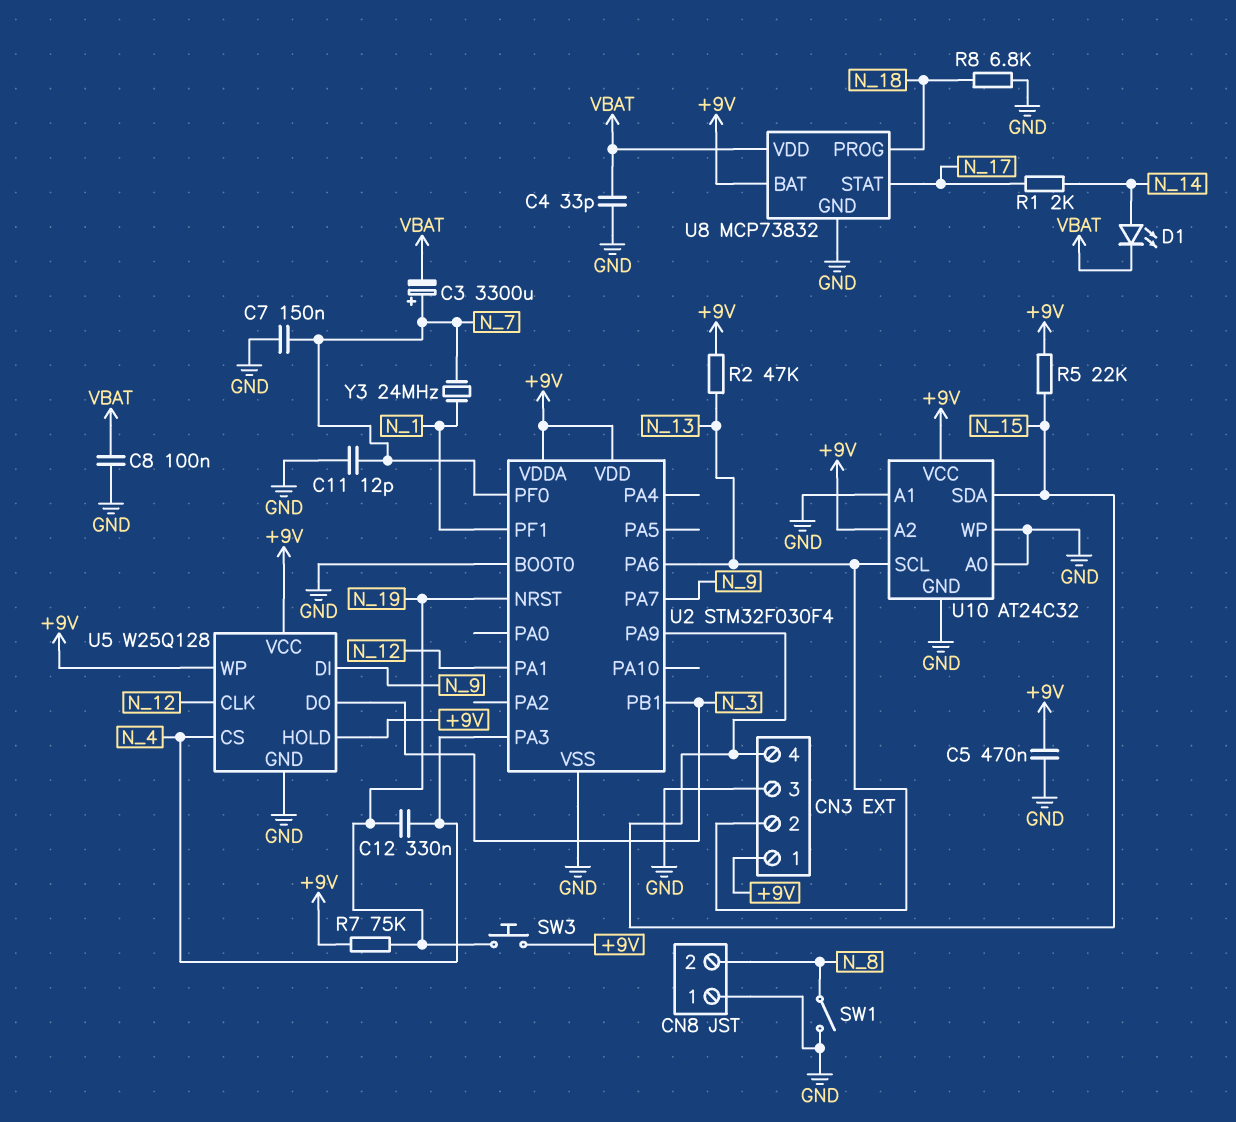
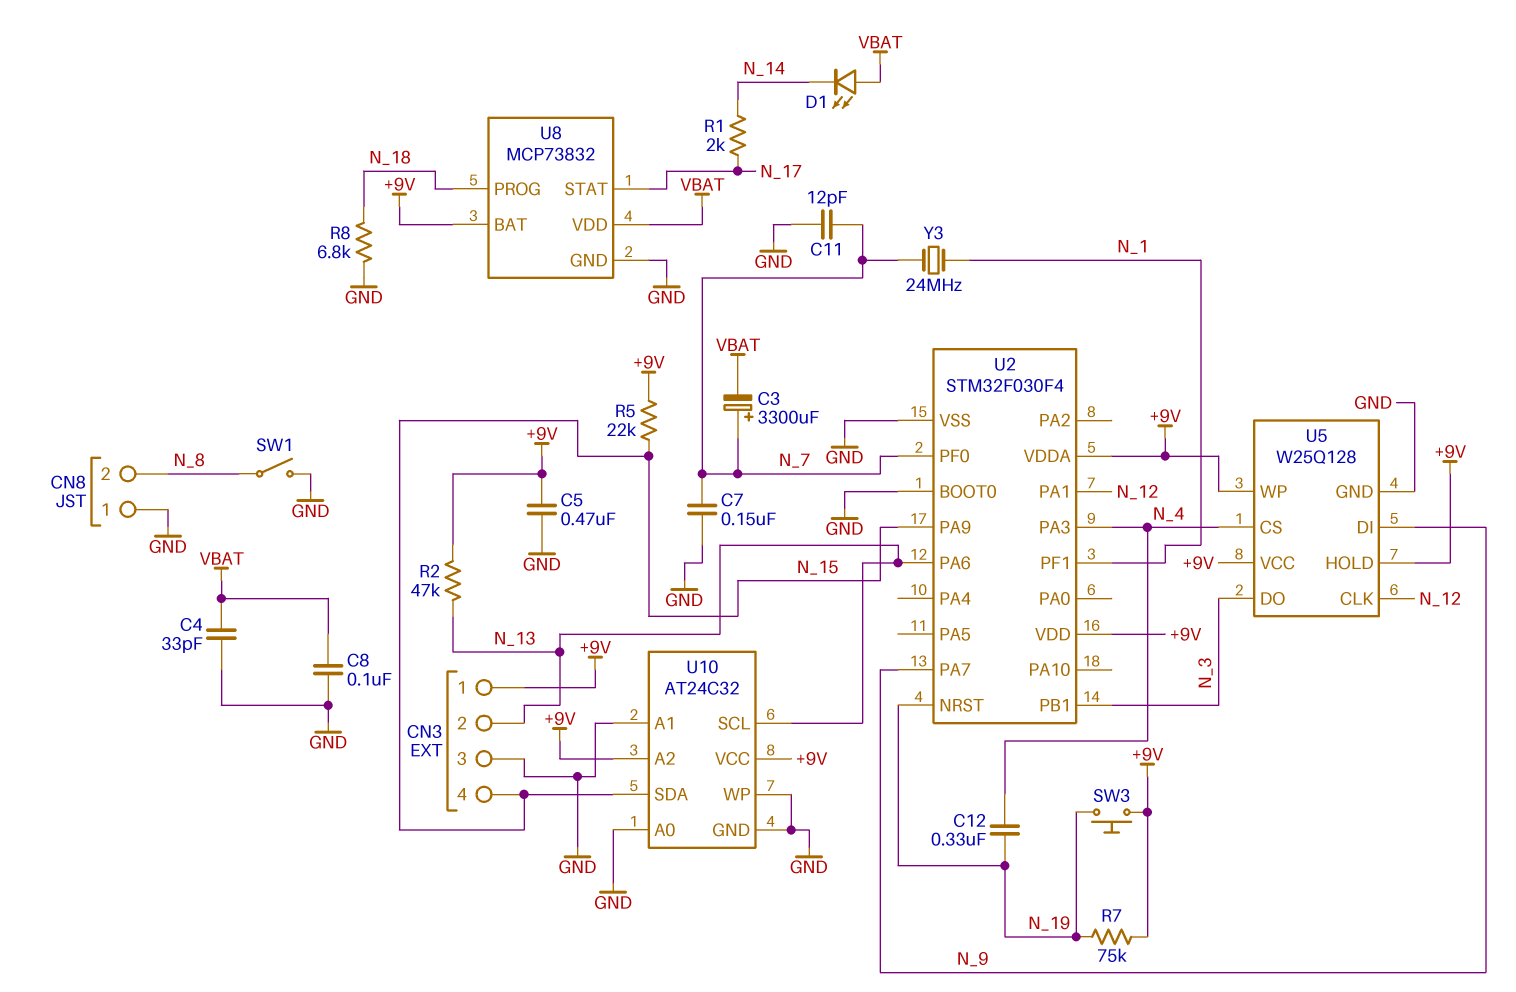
D1: LED (A N_14, K VBAT) -> LED (A VBAT, K N_14)

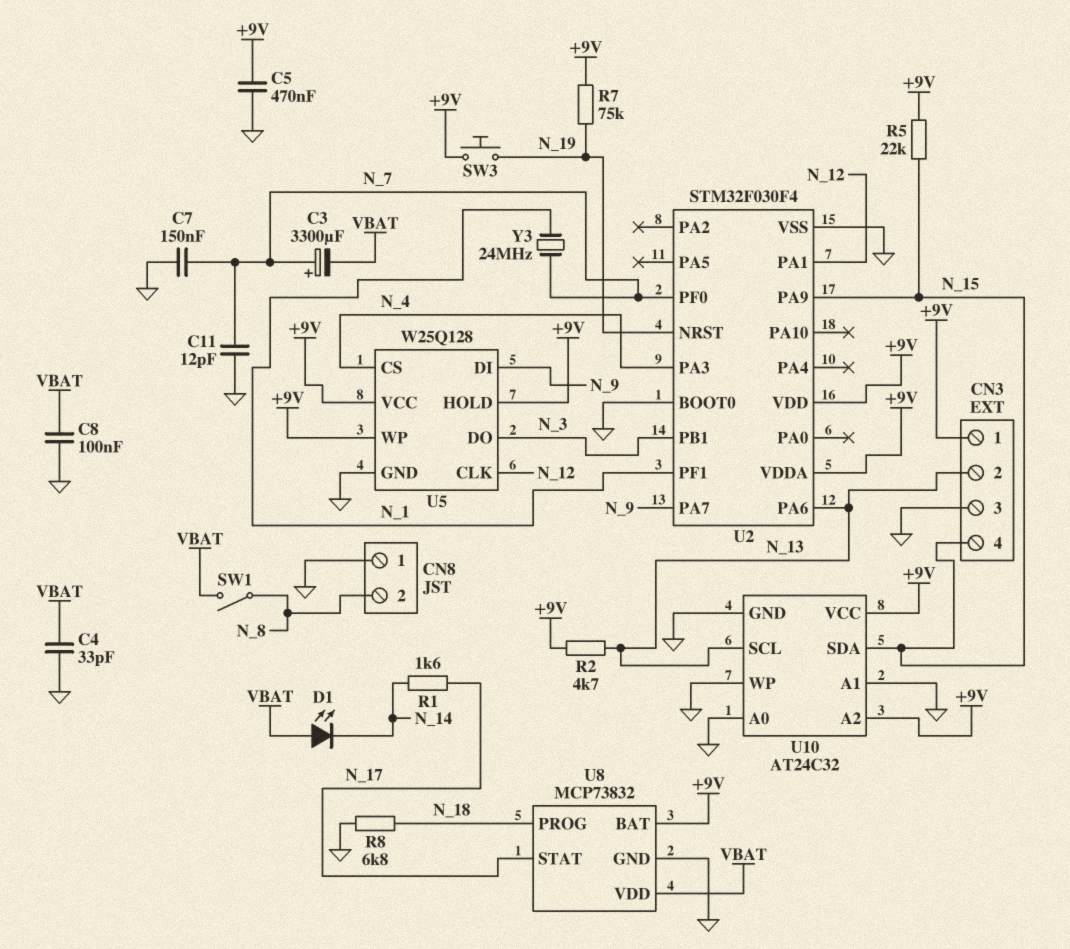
C12: 330nF (N_4, N_19) -> none
R1: 2k (N_14, N_17) -> 1.6k (N_14, N_17)
R2: 47k (+9V, N_13) -> 4.7k (+9V, N_13)
SW1: switch (GND, N_8) -> switch (N_8, VBAT)

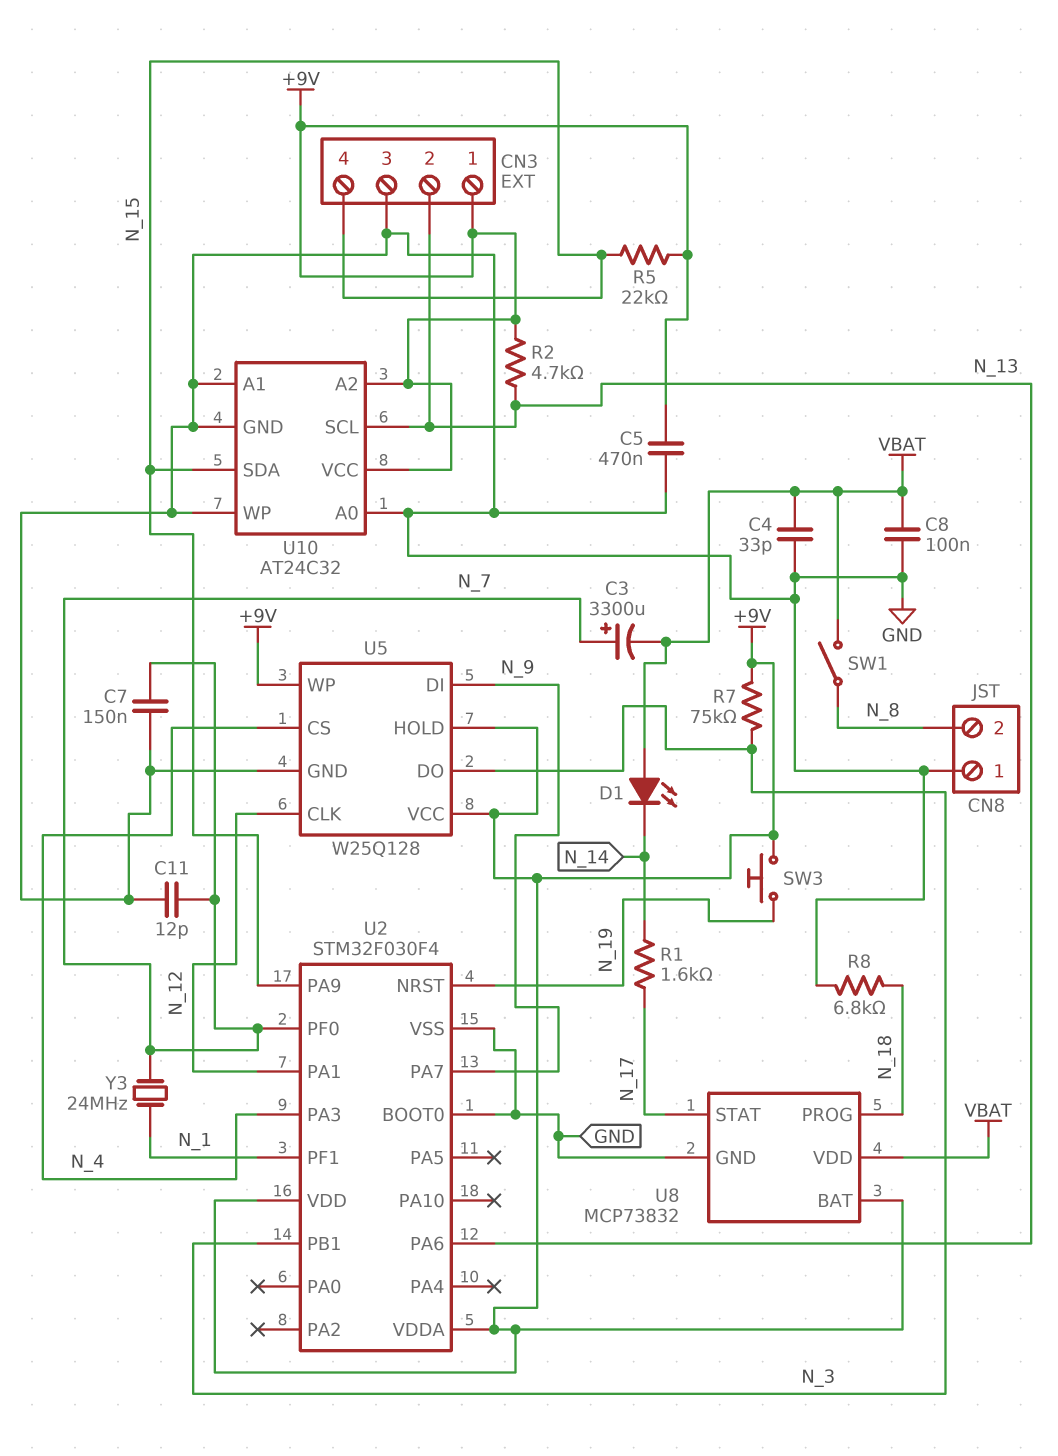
R7: 75k (+9V, N_19) -> 75k (+9V, N_3)

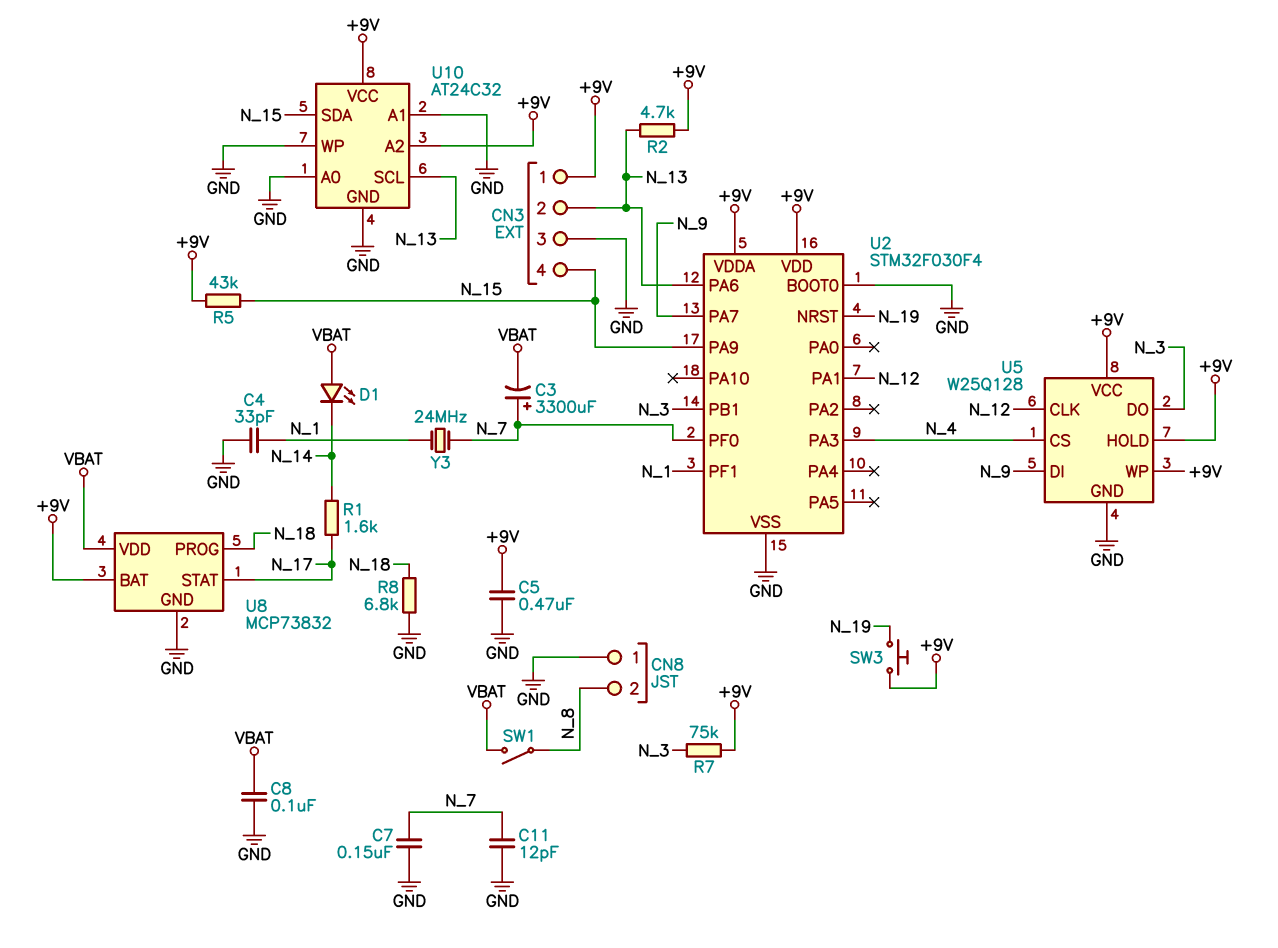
C4: 33pF (GND, VBAT) -> 33pF (GND, N_1)
R5: 22k (+9V, N_15) -> 43k (+9V, N_15)

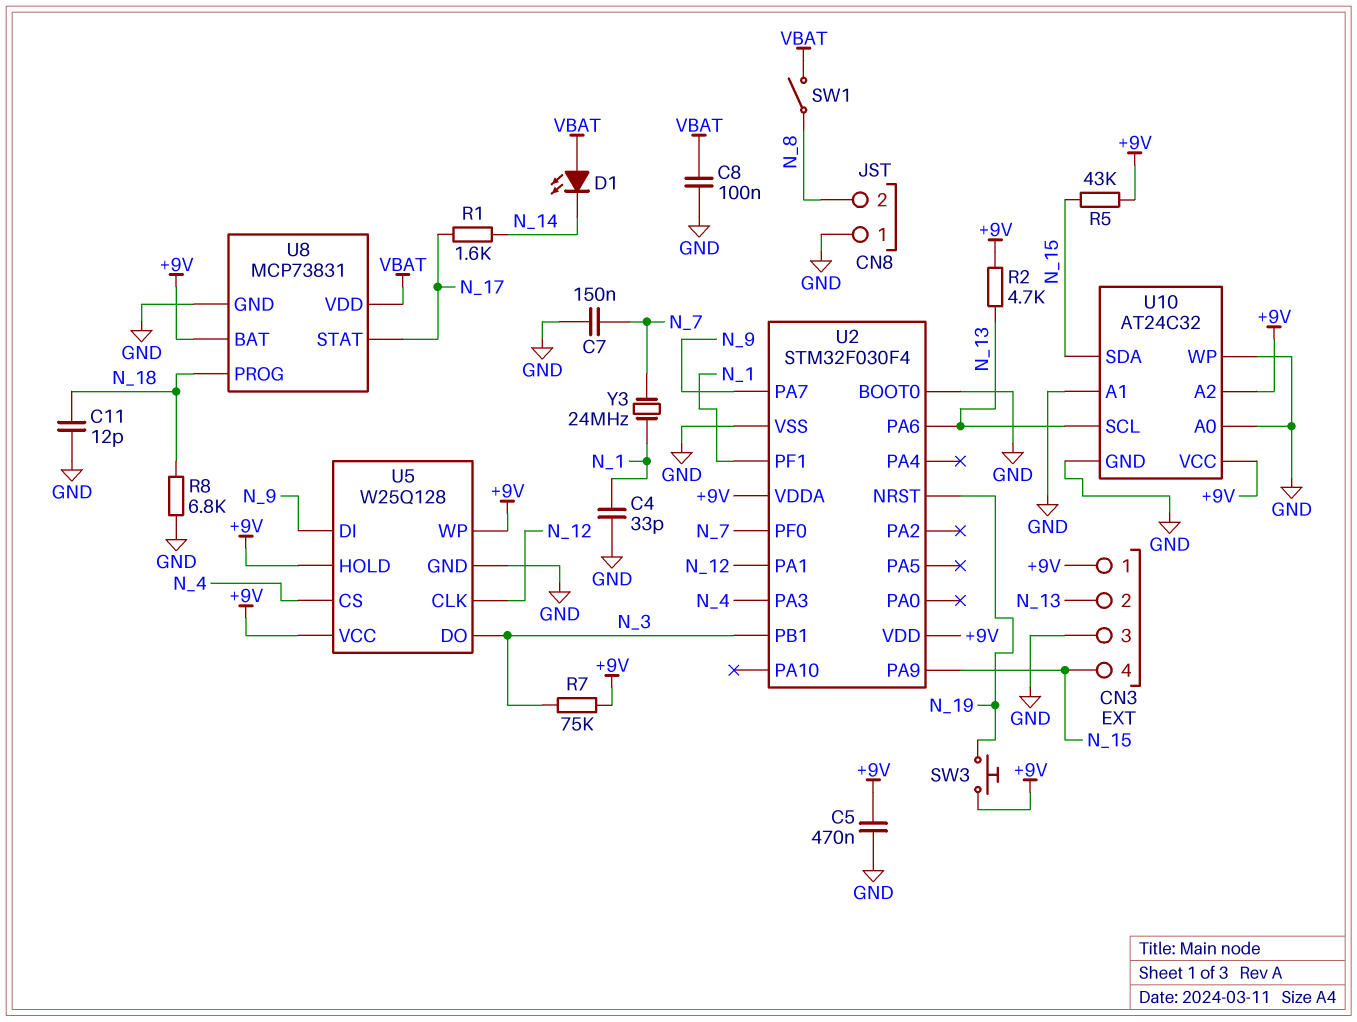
C3: 3300uF (plus N_7, minus VBAT) -> none
C11: 12pF (GND, N_7) -> 12pF (GND, N_18)
U8: MCP73832 -> MCP73831

